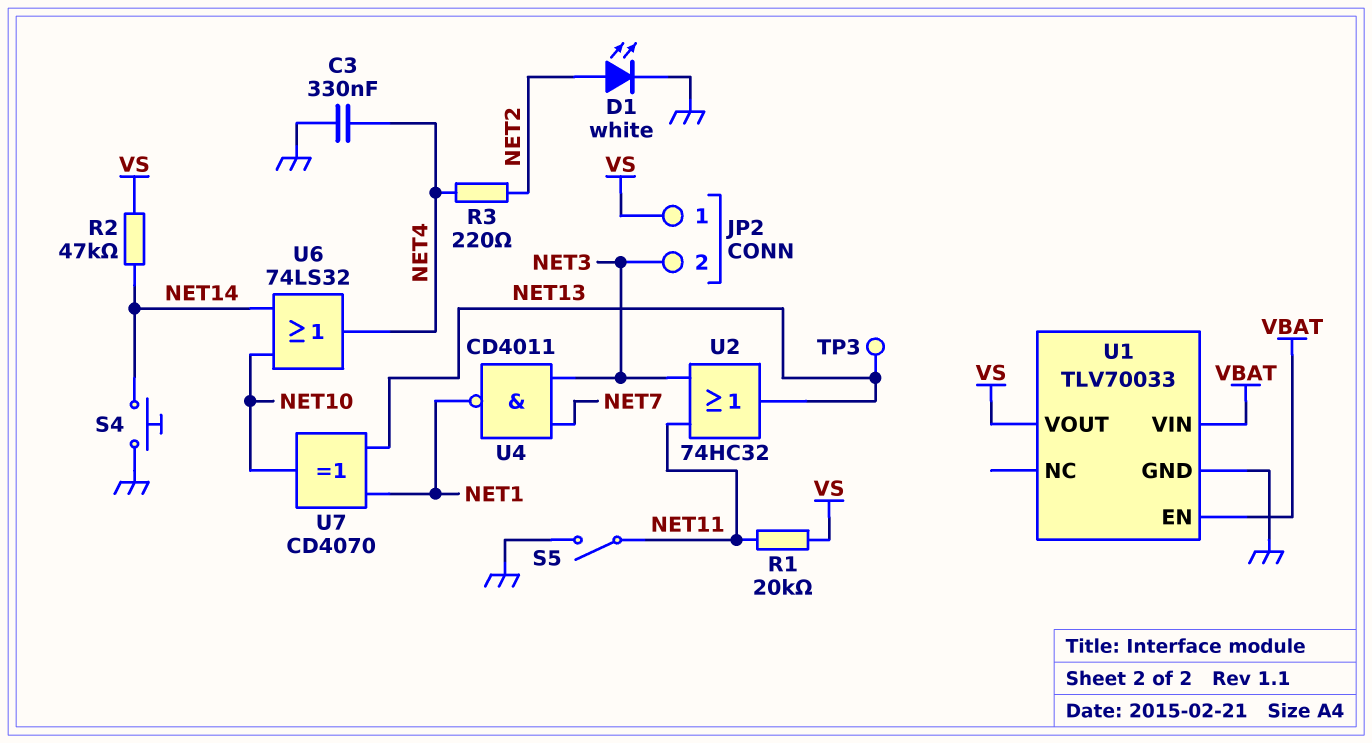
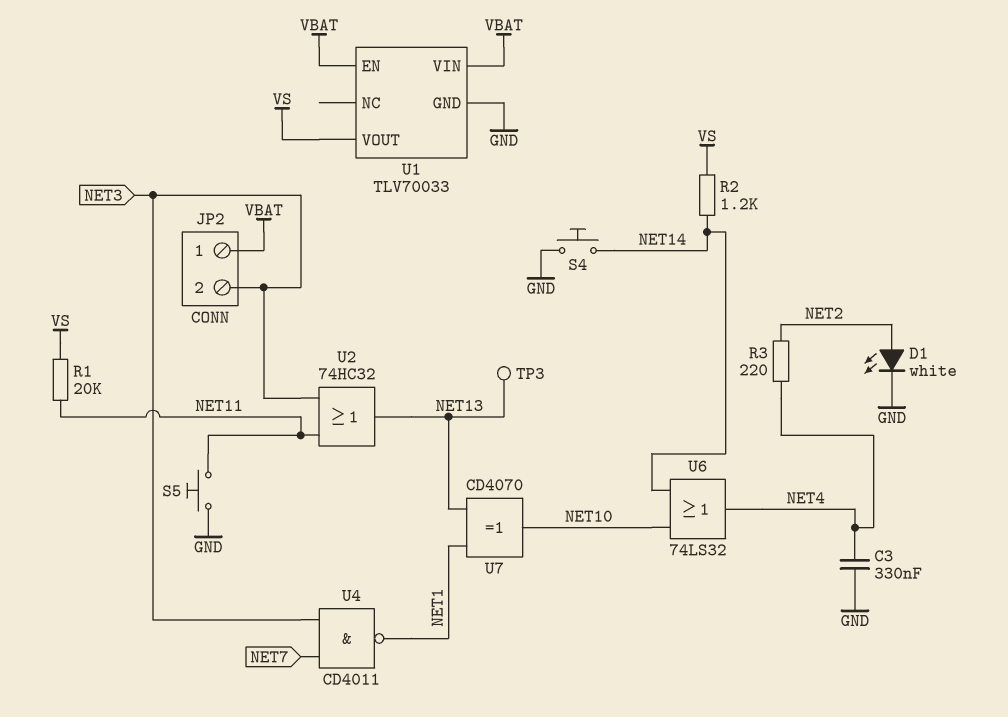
JP2 pin 1: VS -> VBAT
R2: 47k (NET14, VS) -> 1.2k (NET14, VS)
S5: switch (GND, NET11) -> button (GND, NET11)

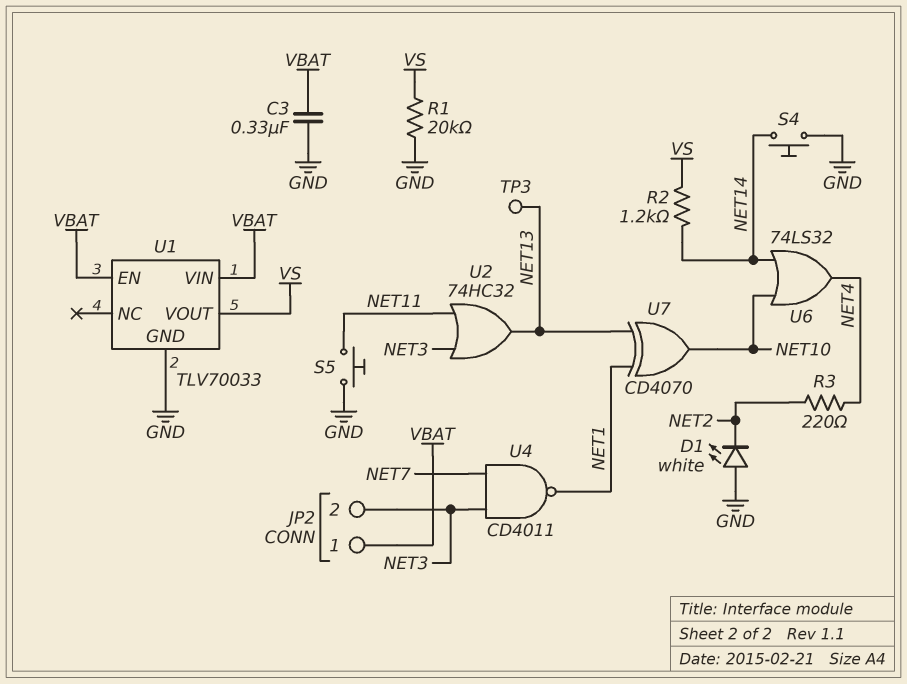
C3: 330nF (GND, NET4) -> 330nF (GND, VBAT)
D1: LED white (A NET2, K GND) -> LED white (A GND, K NET2)
R1: 20k (NET11, VS) -> 20k (GND, VS)

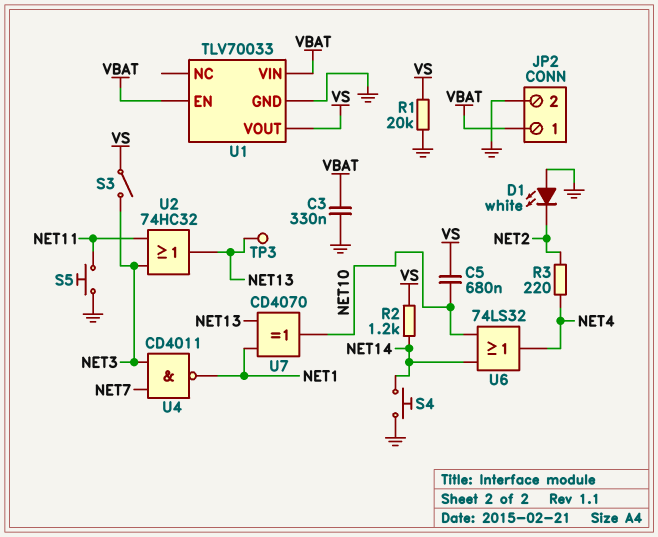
C5: none -> 680nF (NET10, VS)
JP2 pin 2: NET3 -> GND
S3: none -> switch (NET3, VS)

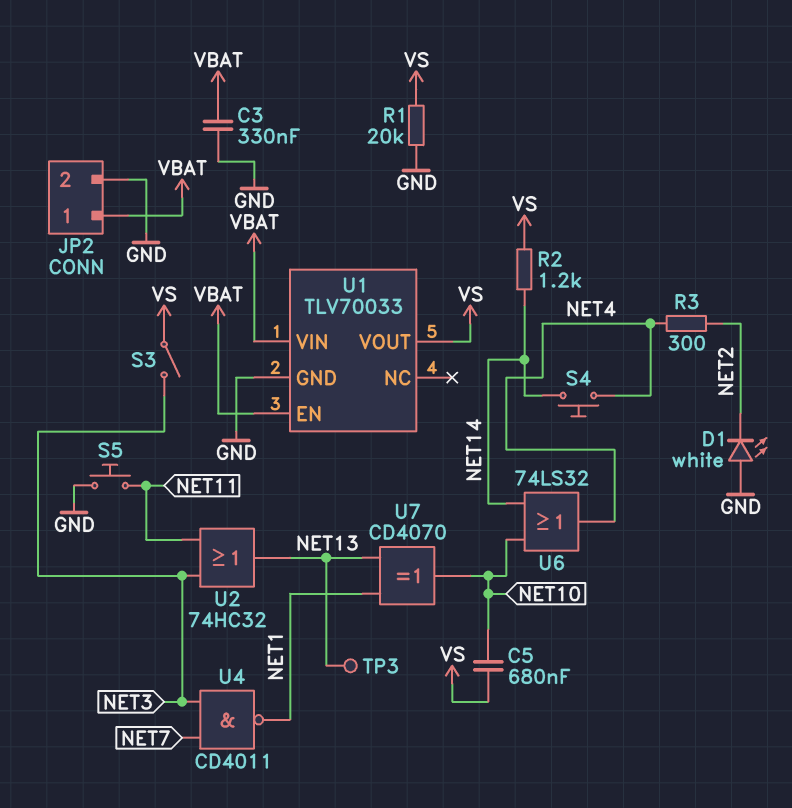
R3: 220 (NET2, NET4) -> 300 (NET2, NET4)
S4: button (GND, NET14) -> button (NET4, NET14)

